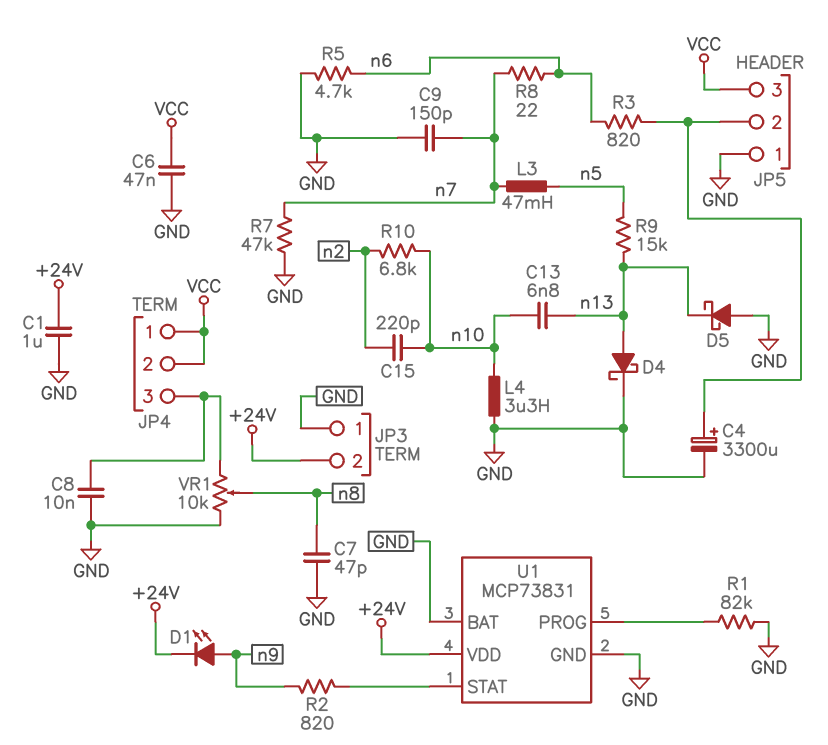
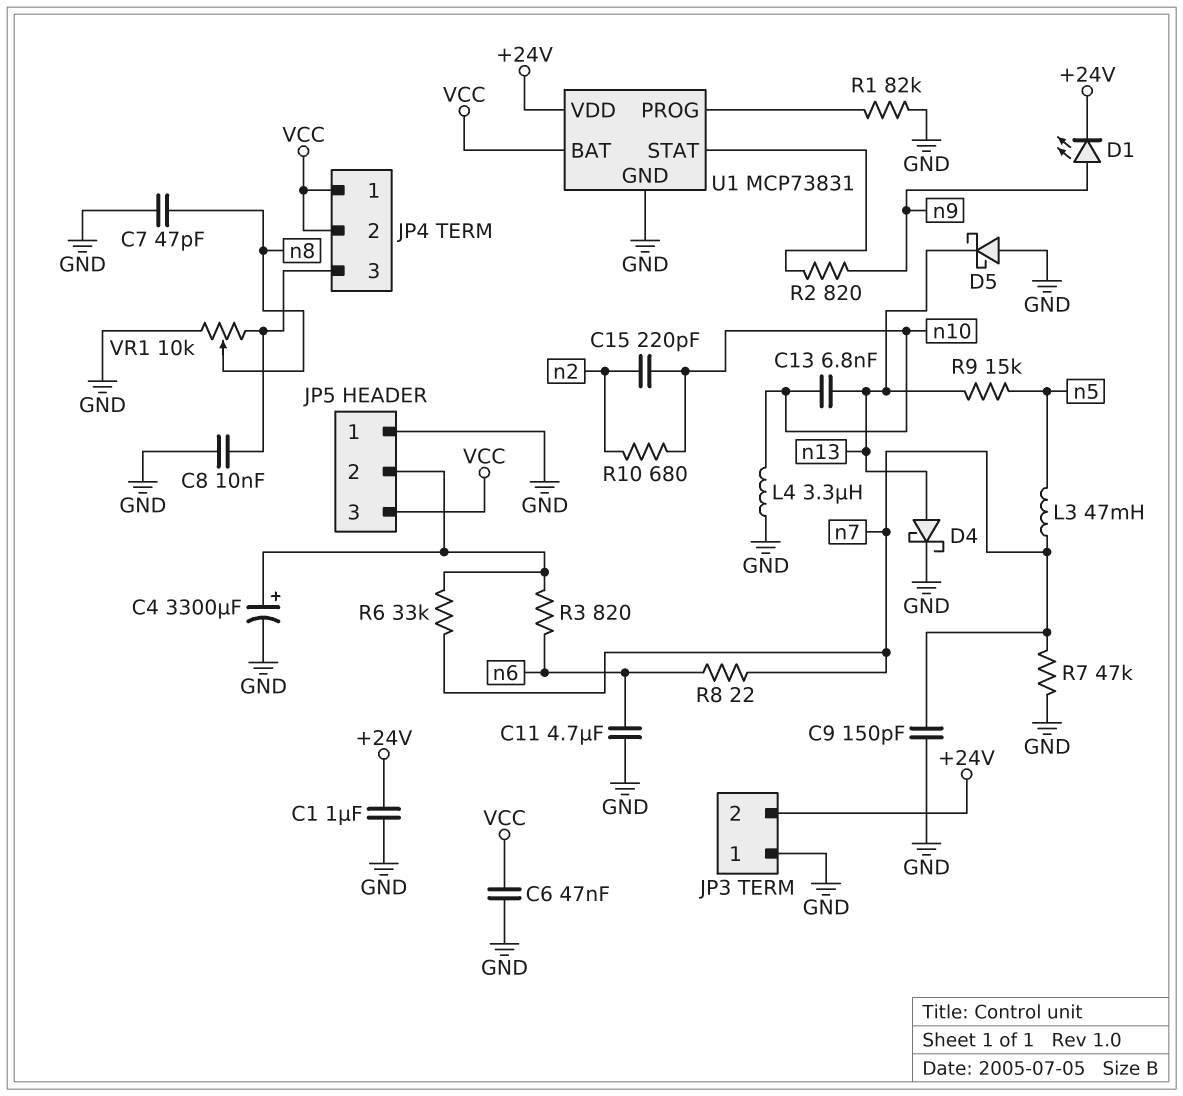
C11: none -> 4.7uF (GND, n6)
R5: 4.7k (GND, n6) -> none
R6: none -> 33k (JP5/2, n7)
R10: 6.8k (n2, n10) -> 680 (n2, n10)
U1 pin BAT: GND -> VCC

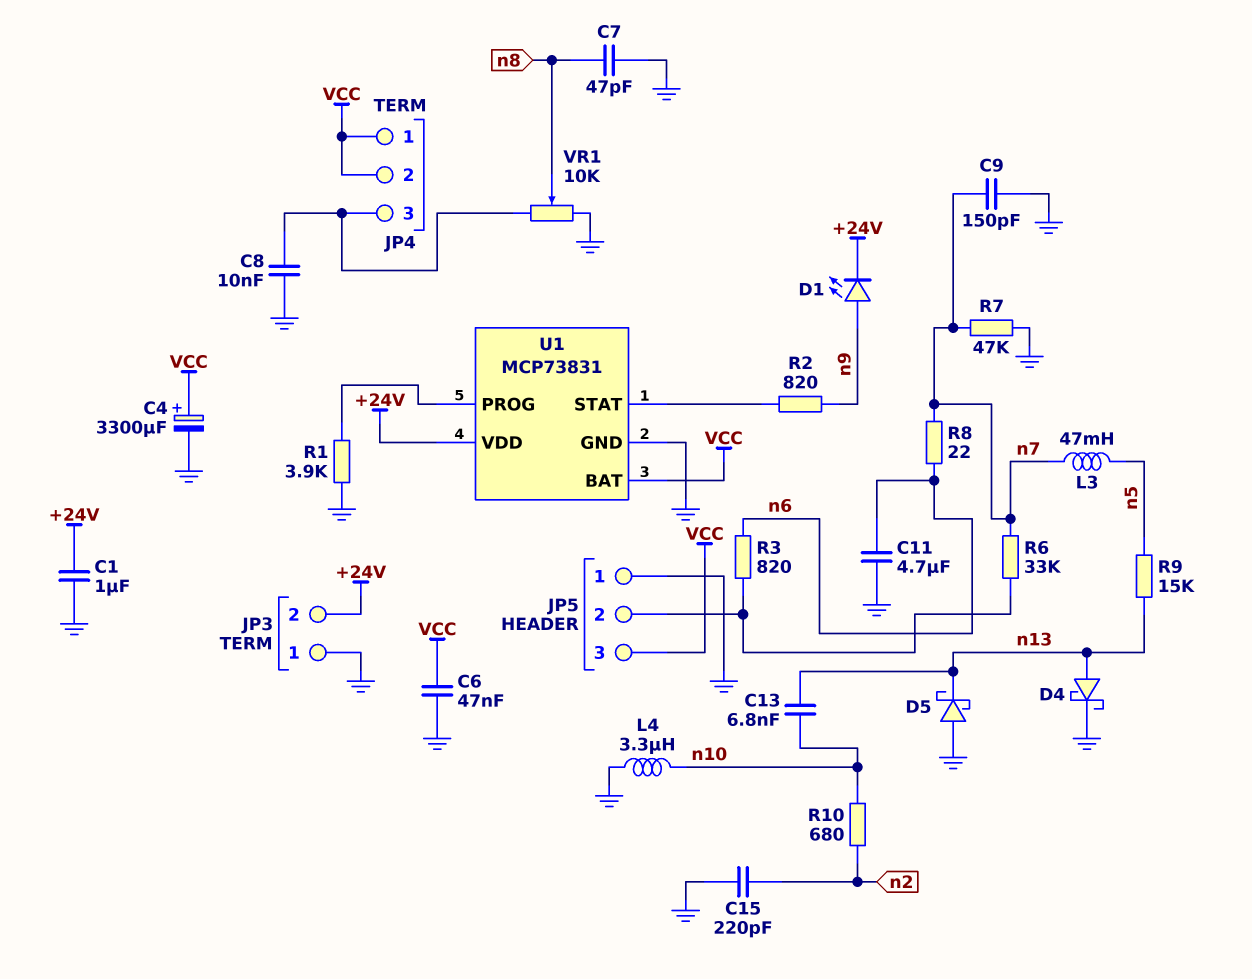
C4: 3300uF (plus JP5/2, minus GND) -> 3300uF (plus VCC, minus GND)
C15: 220pF (n2, n10) -> 220pF (GND, n2)
R1: 82k (GND, U1/PROG) -> 3.9k (GND, U1/PROG)

